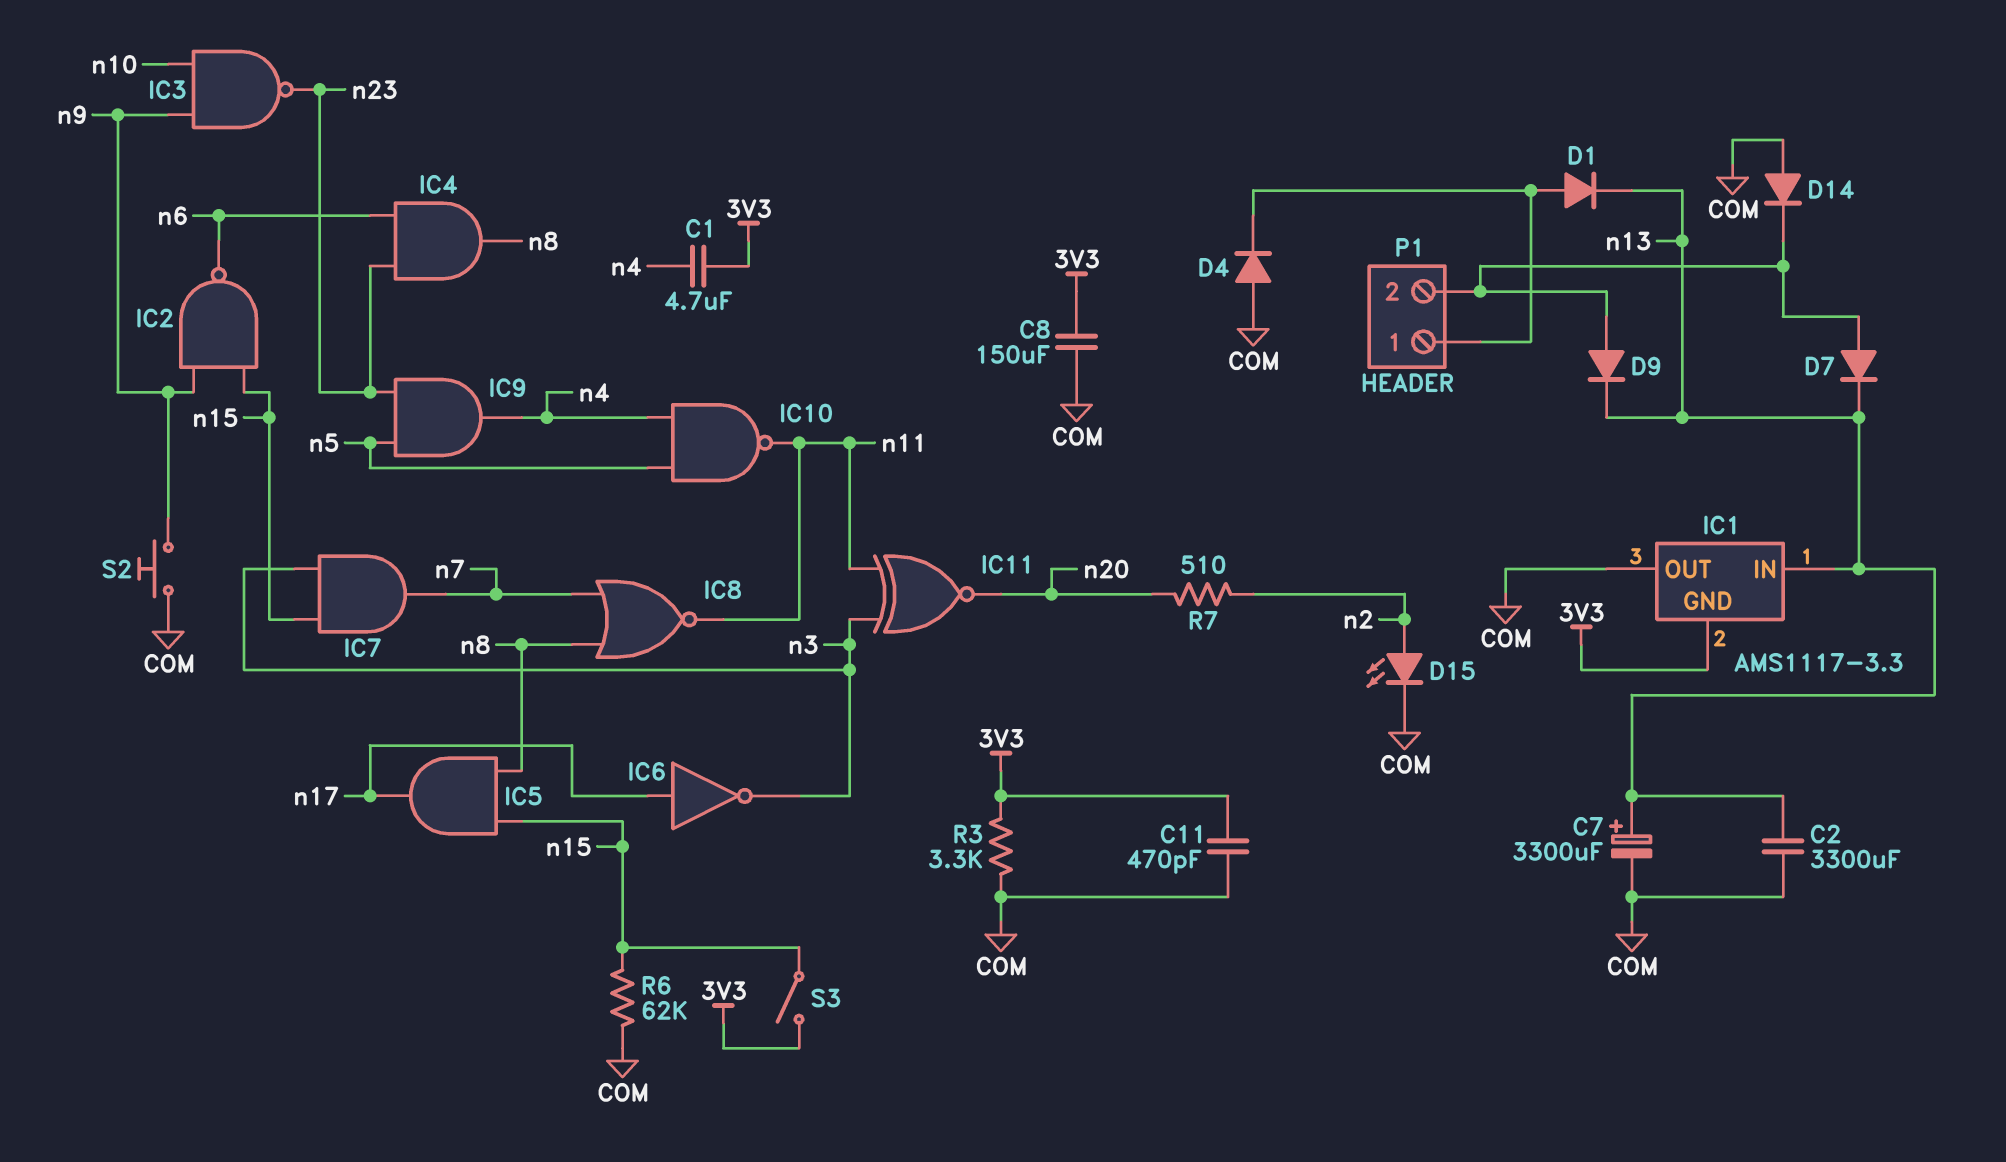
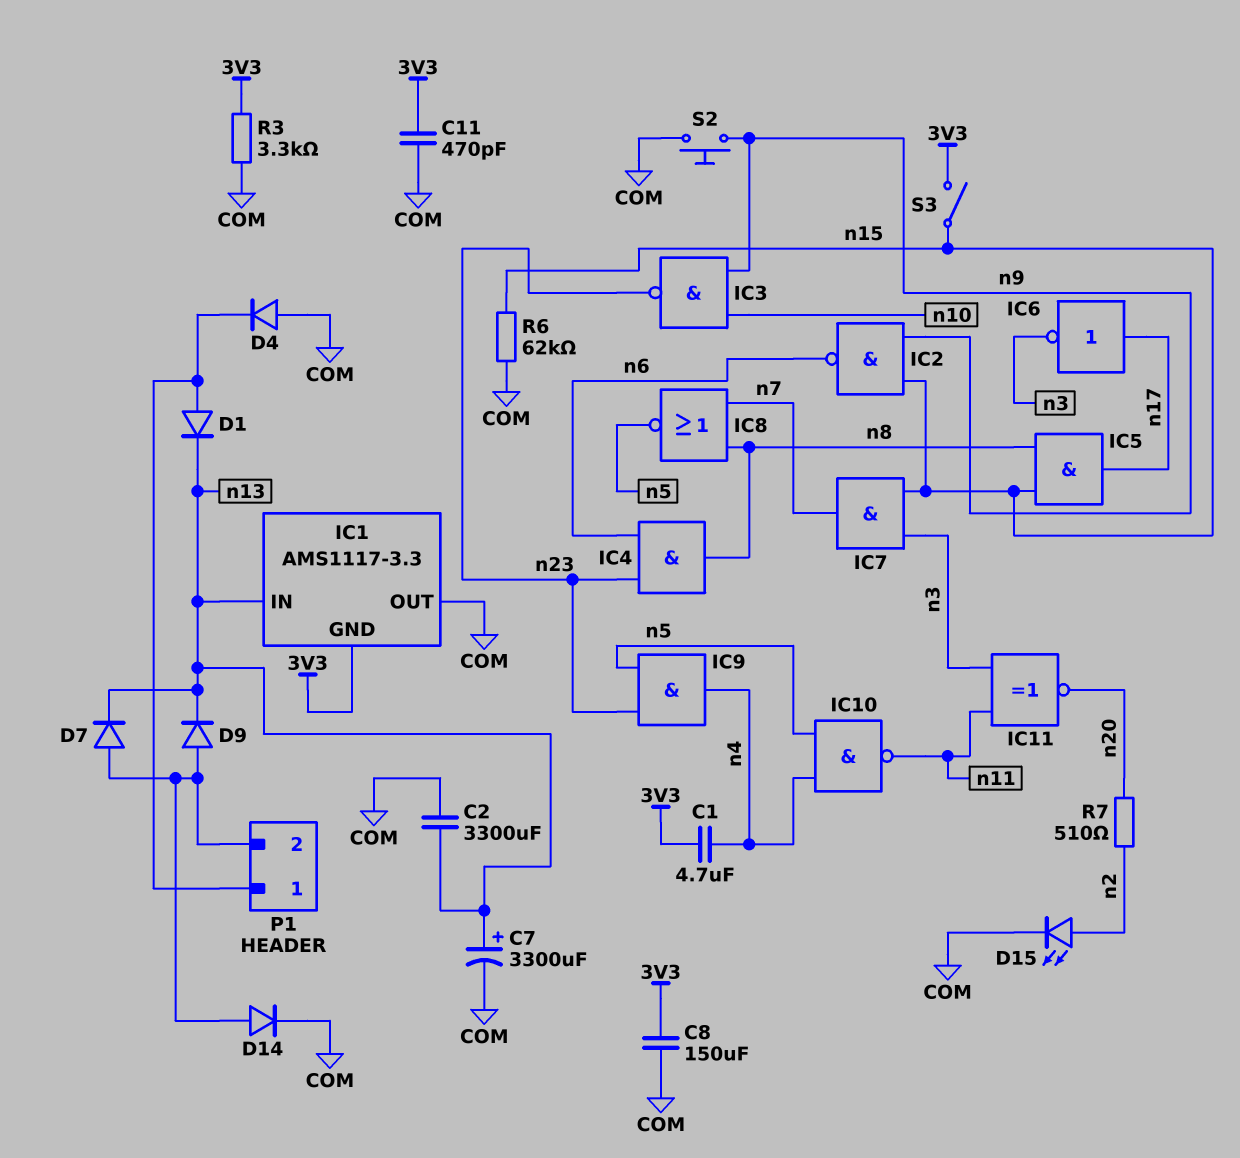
D14: diode (A COM, K P1/2) -> diode (A P1/2, K COM)
IC8: NOR (in n7, in n8, out n11) -> NOR (in n7, in n8, out n5)

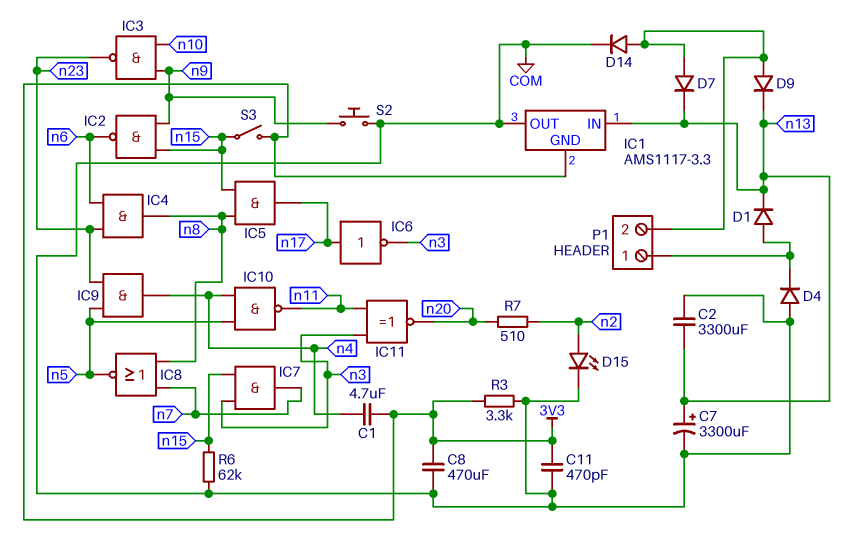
C8: 150uF (3V3, COM) -> 470uF (3V3, COM)

